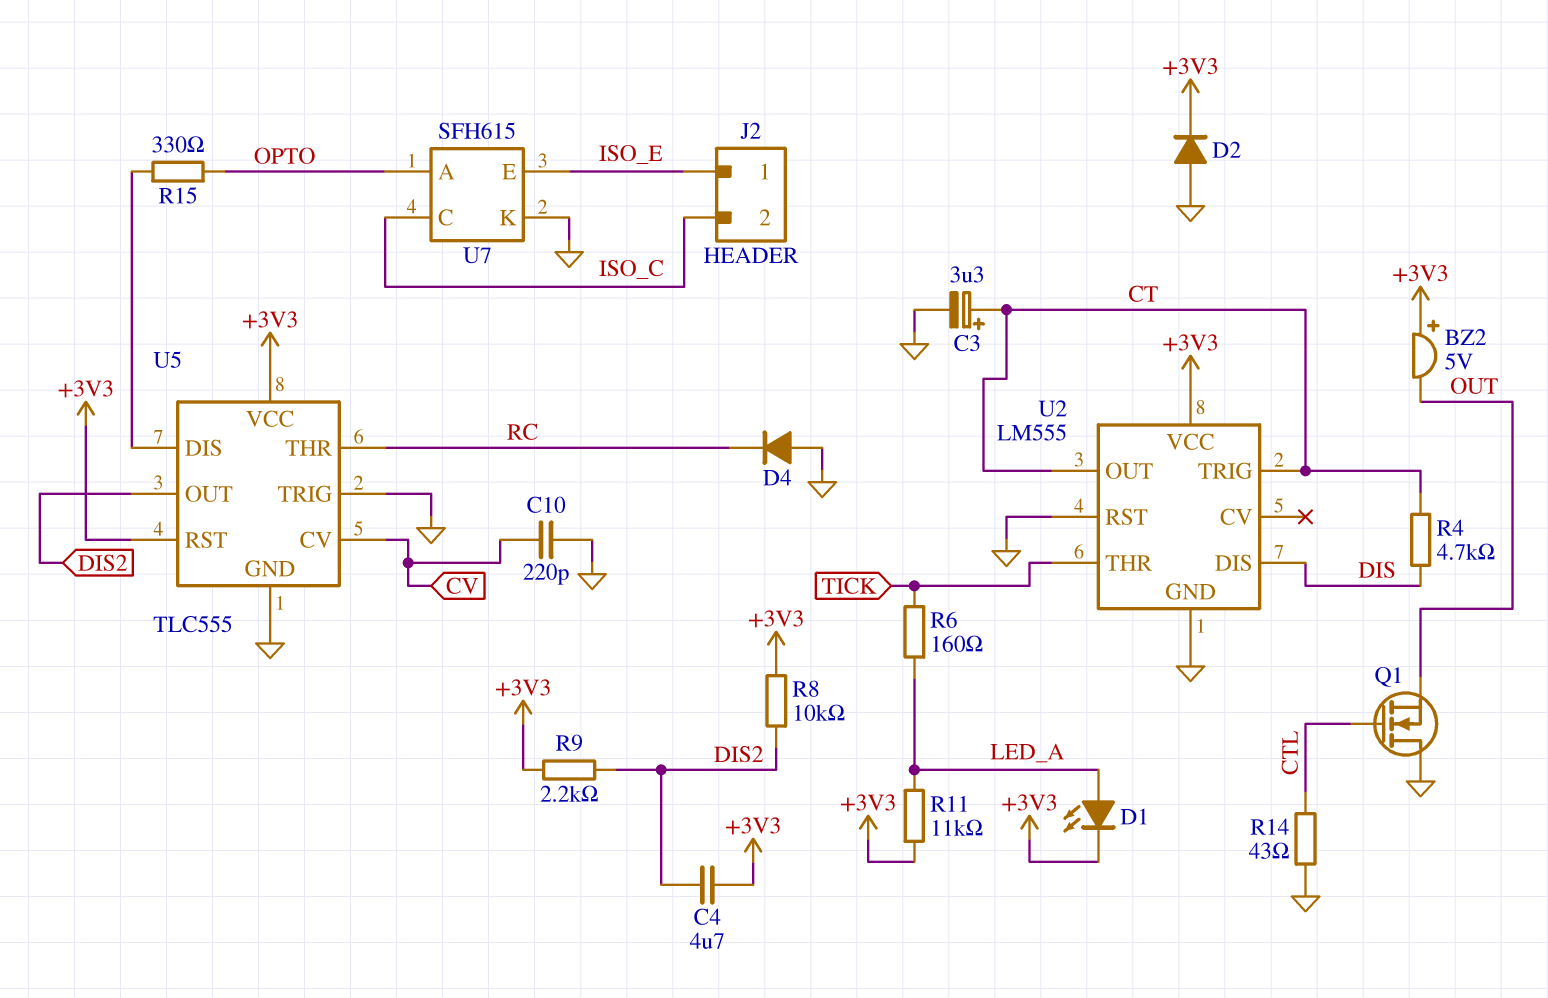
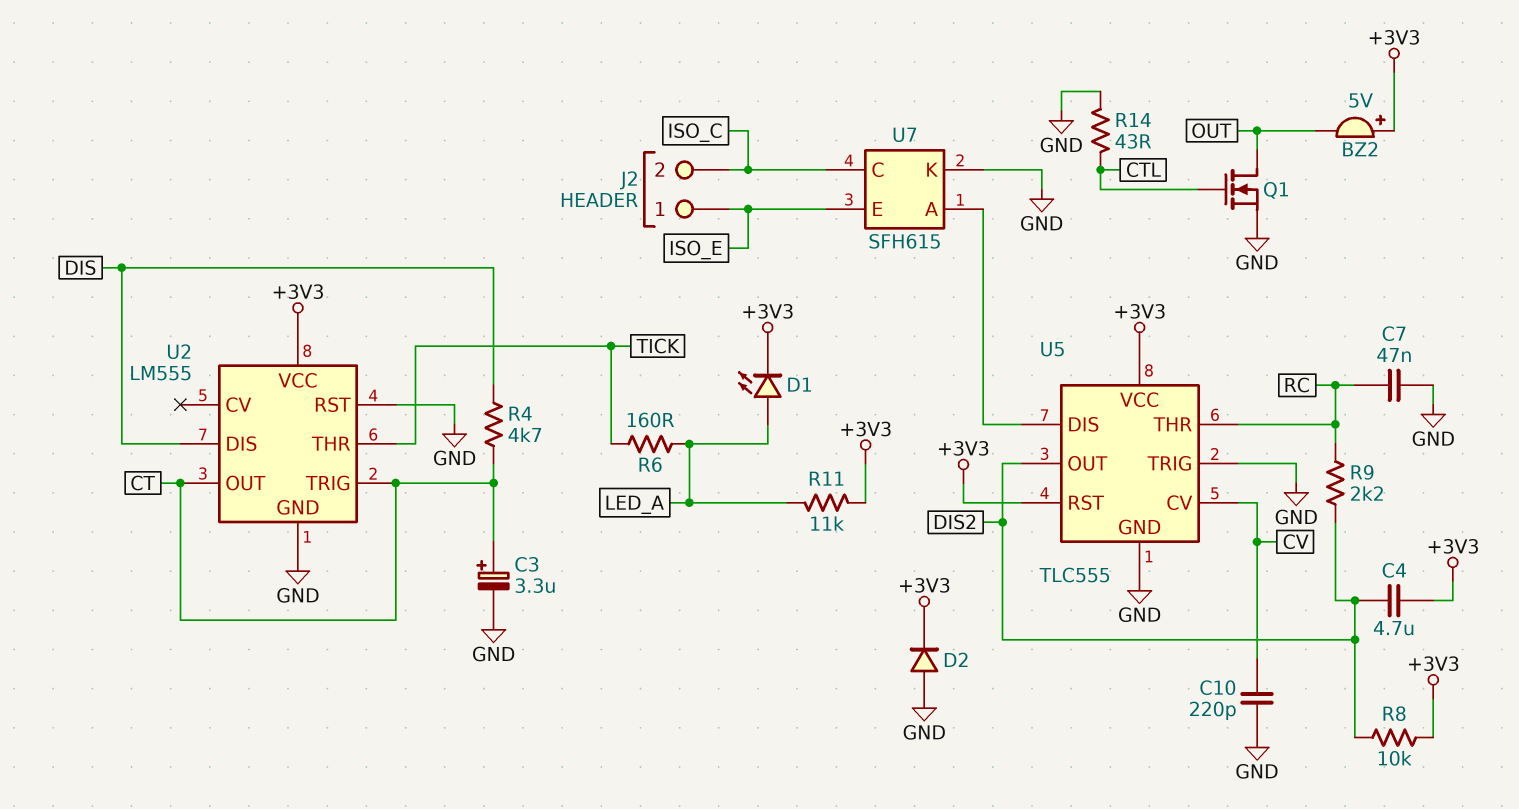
C7: none -> 47nF (GND, RC)
D4: diode (A GND, K RC) -> none
Q1: NMOS (G CTL, D GND, S OUT) -> NMOS (G CTL, D OUT, S GND)
R9: 2.2k (+3V3, DIS2) -> 2.2k (DIS2, RC)
R15: 330 (OPTO, U5/DIS) -> none
U7 pin A: OPTO -> U5/DIS

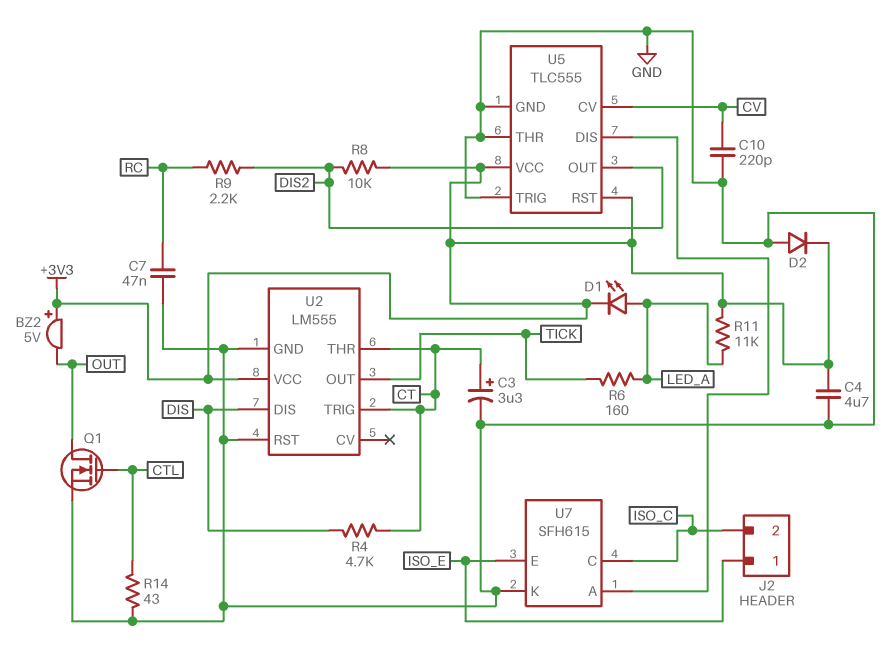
C4: 4.7uF (+3V3, DIS2) -> 4.7uF (+3V3, GND)
U2 pin OUT: CT -> TICK
U2 pin THR: TICK -> CT
U5 pin THR: RC -> GND

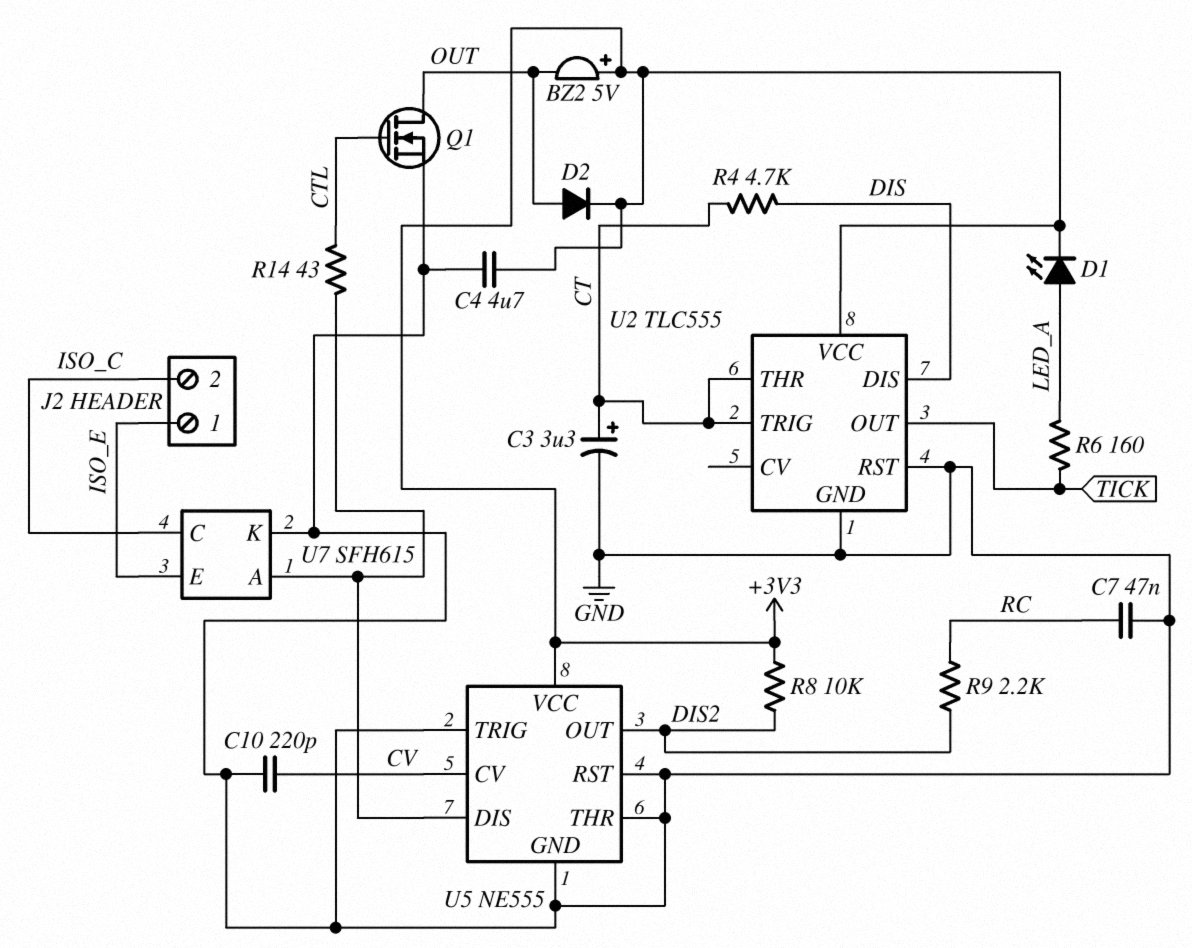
D2: diode (A GND, K +3V3) -> diode (A OUT, K +3V3)
R11: 11k (+3V3, LED_A) -> none
R14: 43 (CTL, GND) -> 43 (CTL, U5/DIS)
U2: LM555 -> TLC555
U5: TLC555 -> NE555
U5 pin RST: +3V3 -> GND

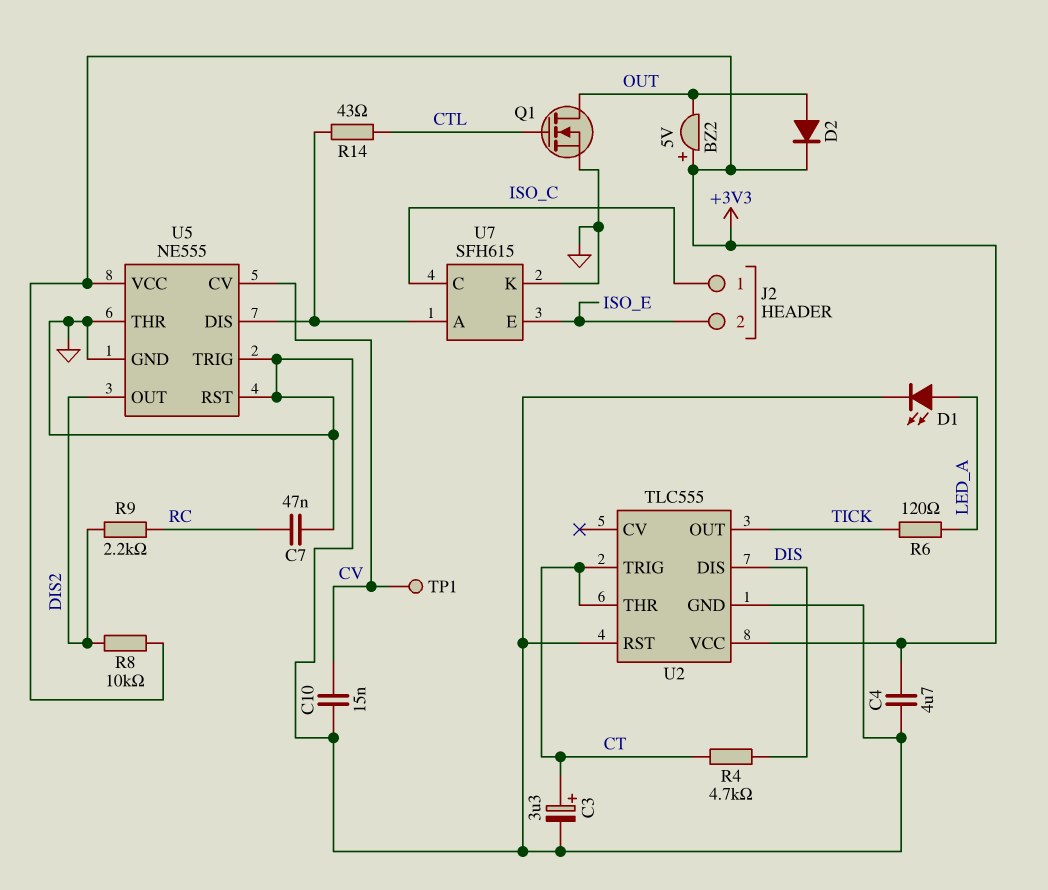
C10: 220pF (CV, GND) -> 15nF (CV, GND)
D1: LED (A LED_A, K +3V3) -> LED (A LED_A, K GND)
J2 pin 1: ISO_E -> ISO_C
J2 pin 2: ISO_C -> ISO_E
R6: 160 (LED_A, TICK) -> 120 (LED_A, TICK)
TP1: none -> test point (CV)

